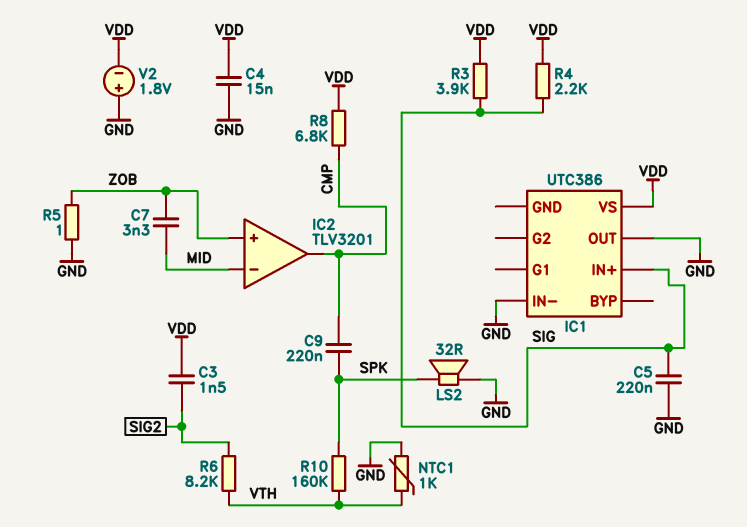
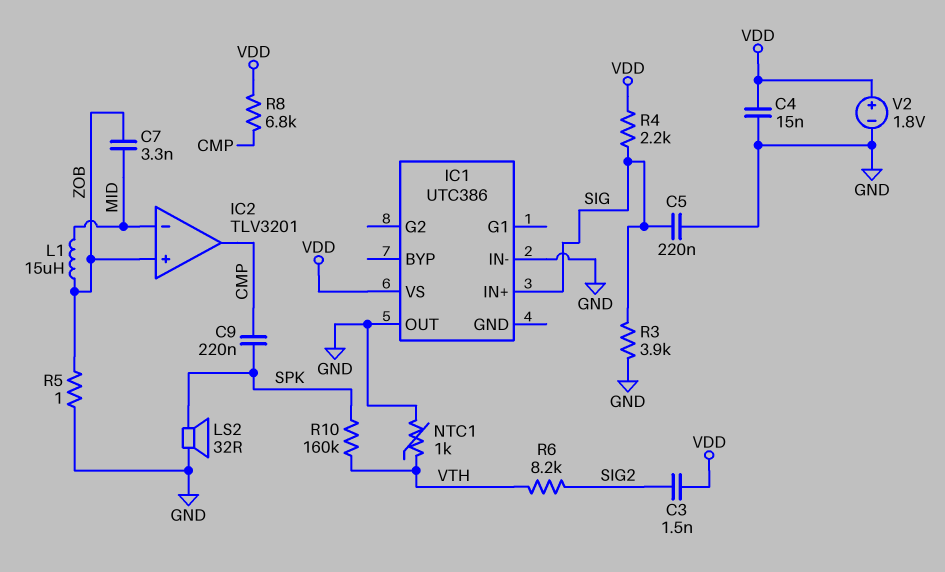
L1: none -> 15uH (MID, ZOB)
R3: 3.9k (SIG, VDD) -> 3.9k (GND, SIG)
V2: 1.8V (plus GND, minus VDD) -> 1.8V (plus VDD, minus GND)

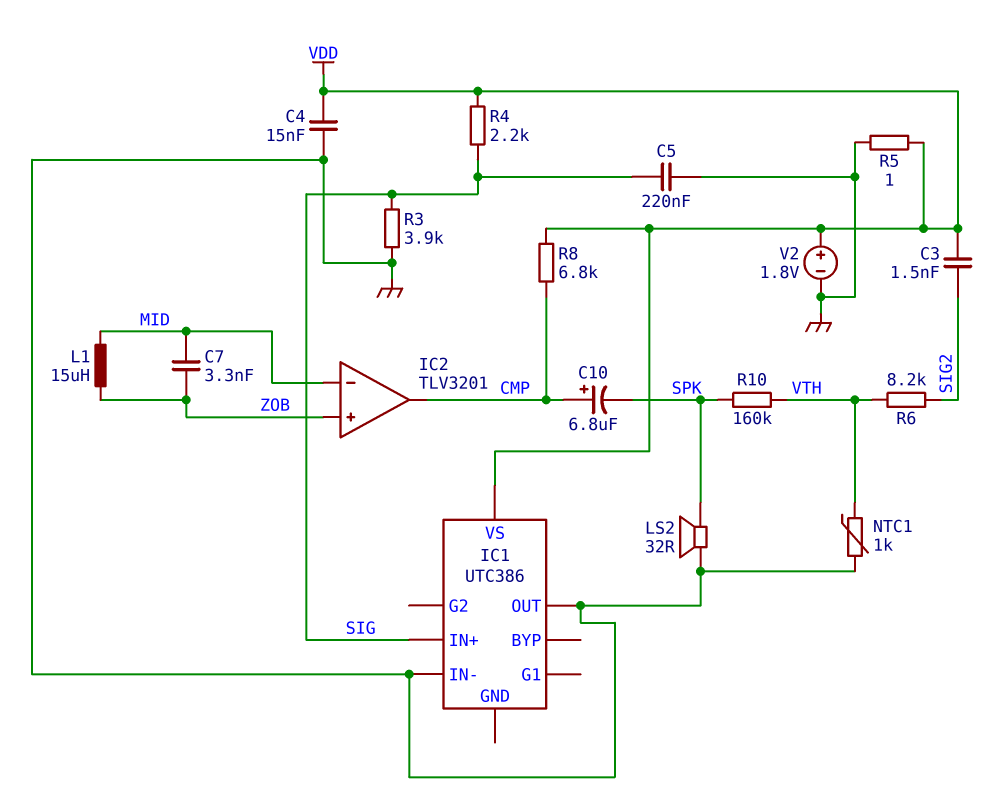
C9: 220nF (CMP, SPK) -> none
C10: none -> 6.8uF (plus CMP, minus SPK)
R5: 1 (GND, ZOB) -> 1 (GND, VDD)

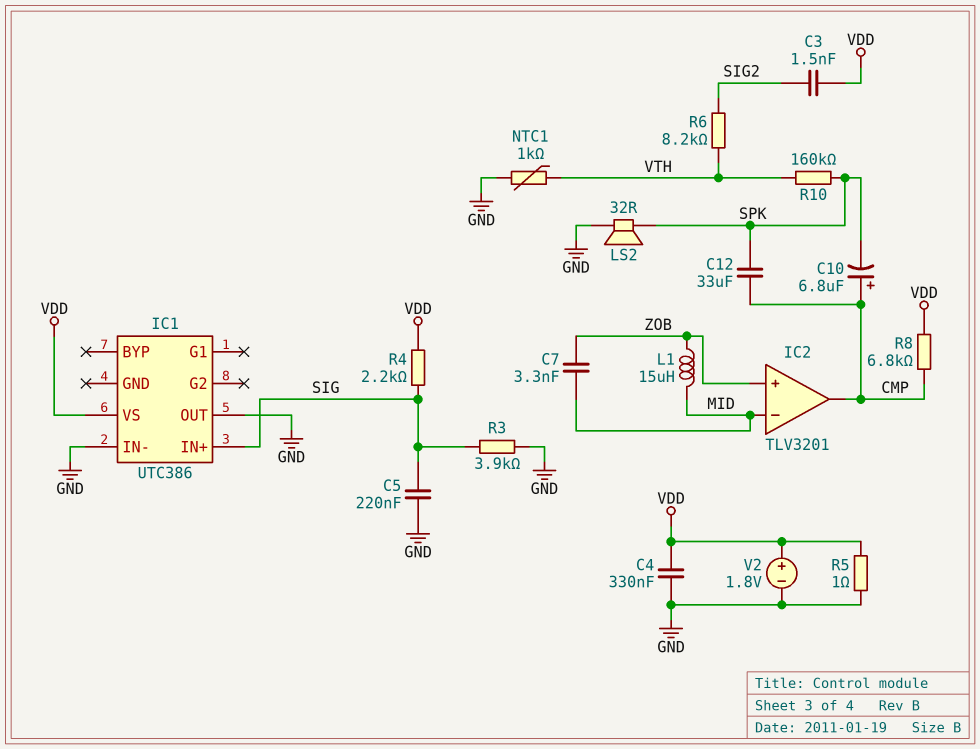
C4: 15nF (GND, VDD) -> 330nF (GND, VDD)
C12: none -> 33uF (CMP, SPK)

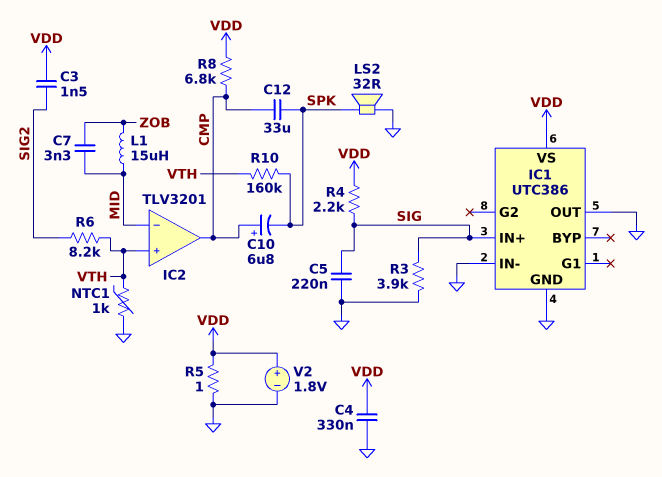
IC1 pin GND: none -> GND
IC2 pin in+: ZOB -> VTH

